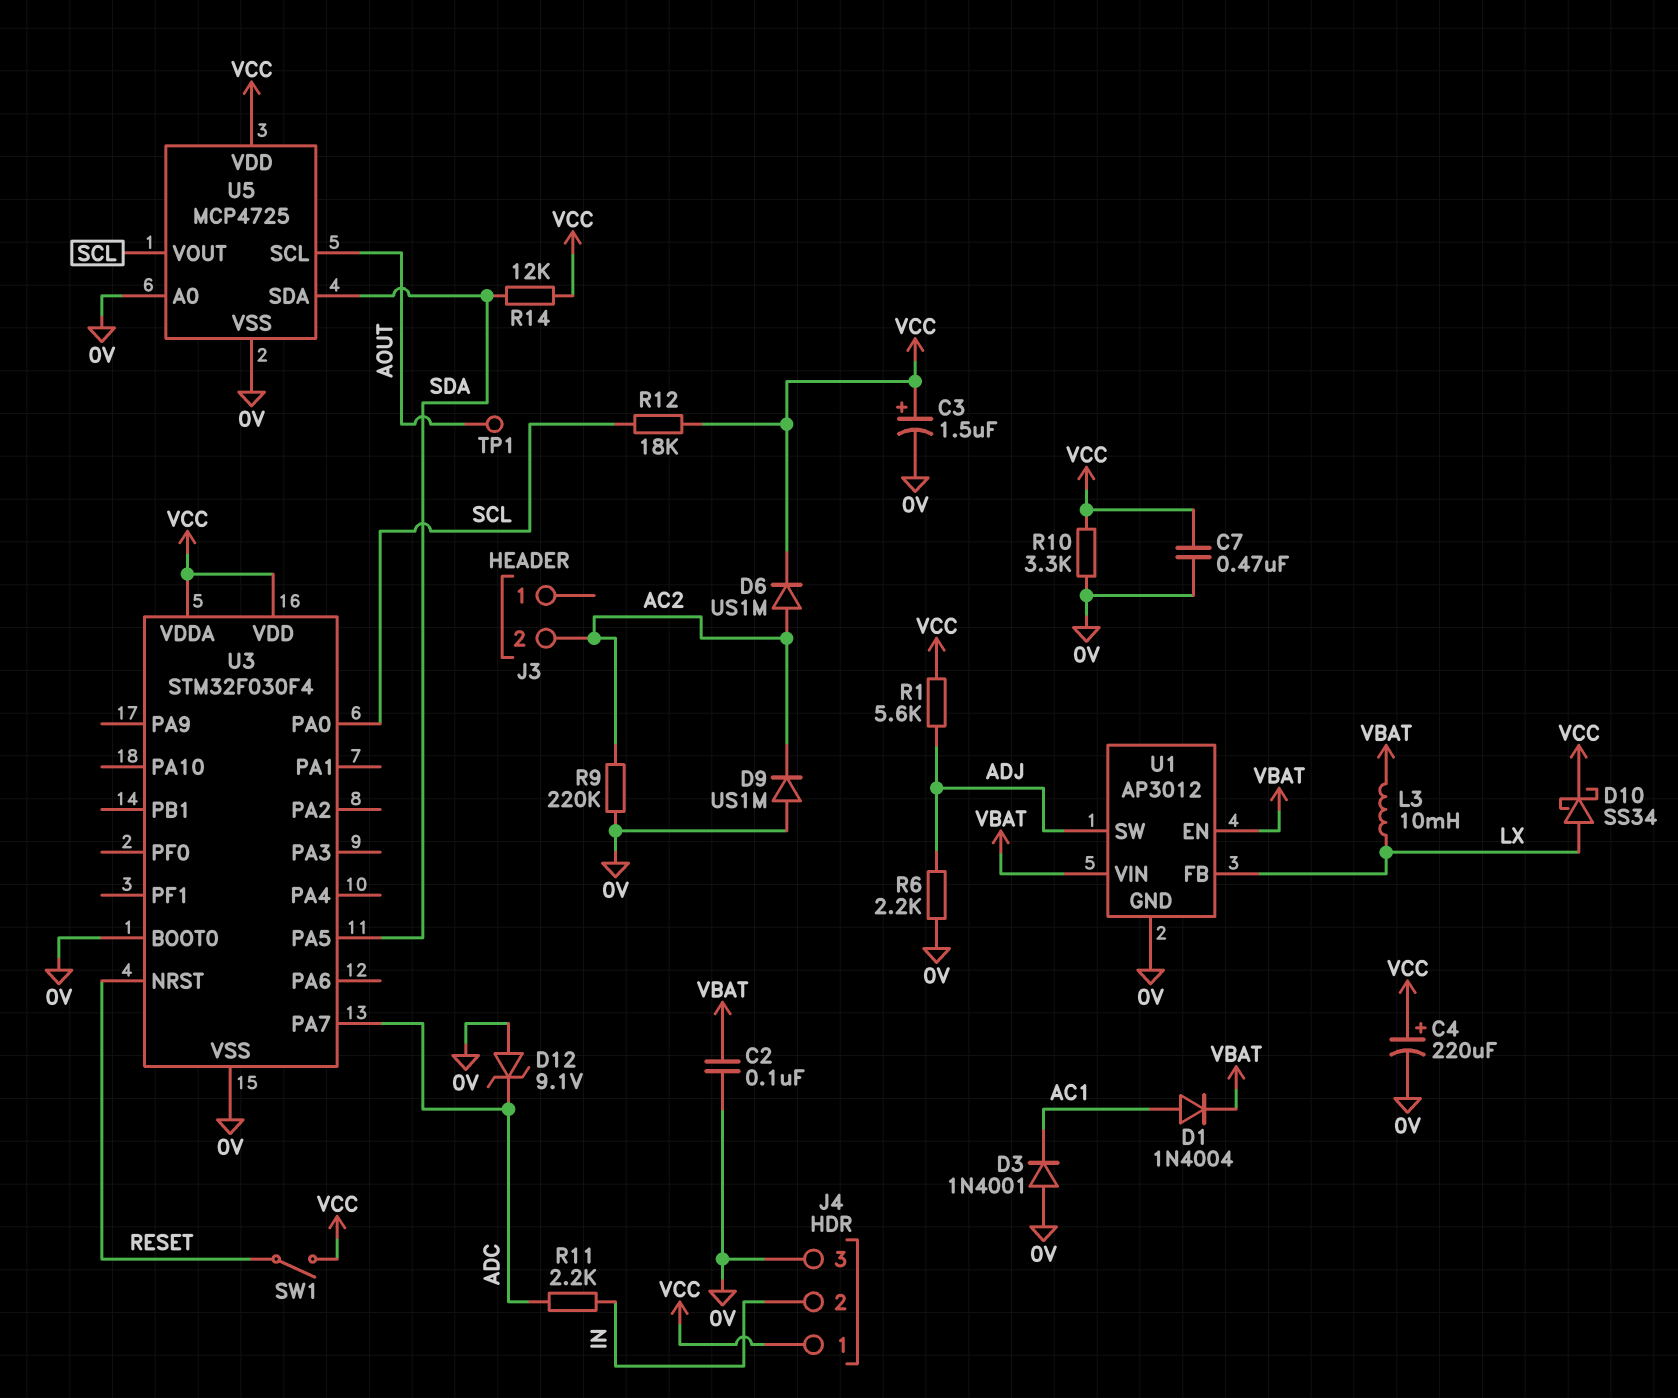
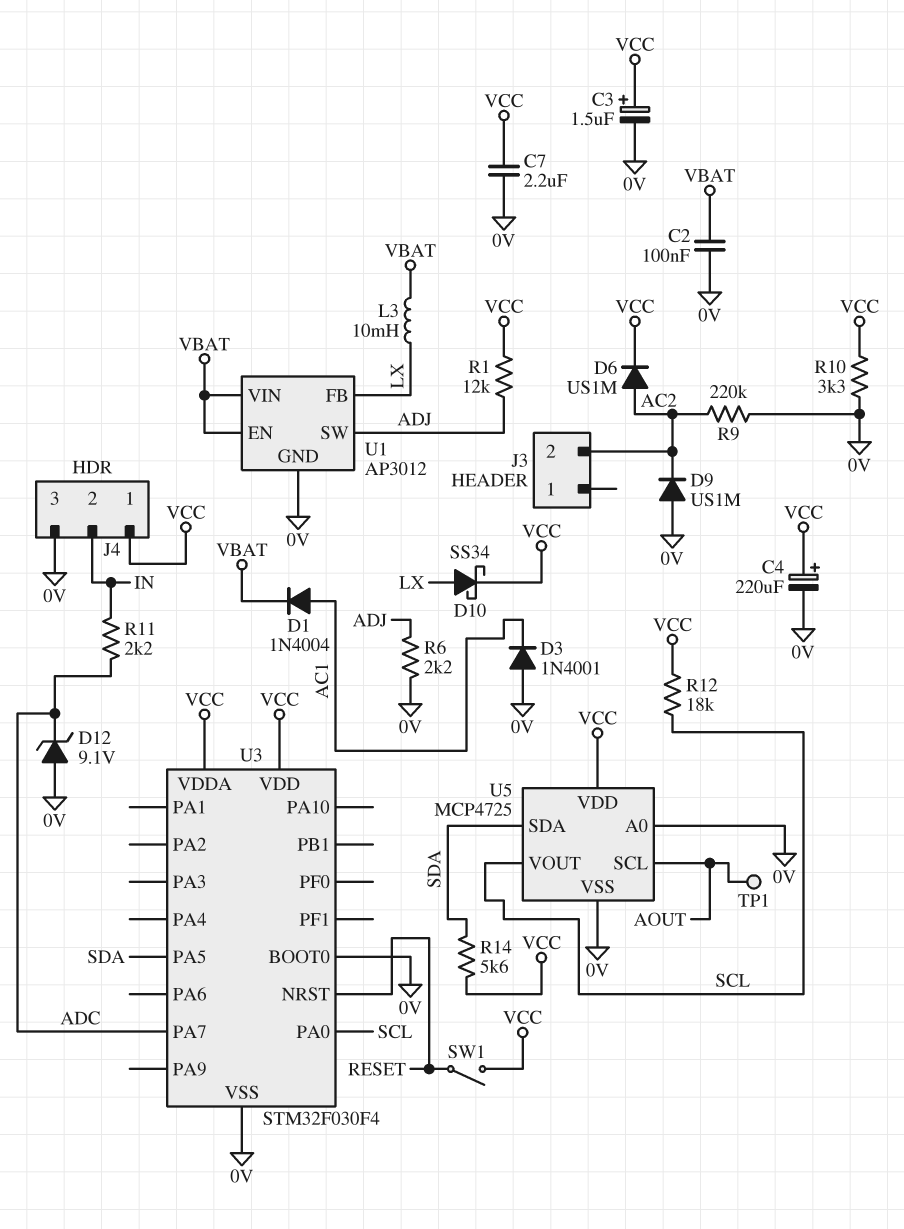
C7: 470nF (0V, VCC) -> 2.2uF (0V, VCC)
R1: 5.6k (ADJ, VCC) -> 12k (ADJ, VCC)
R14: 12k (SDA, VCC) -> 5.6k (SDA, VCC)

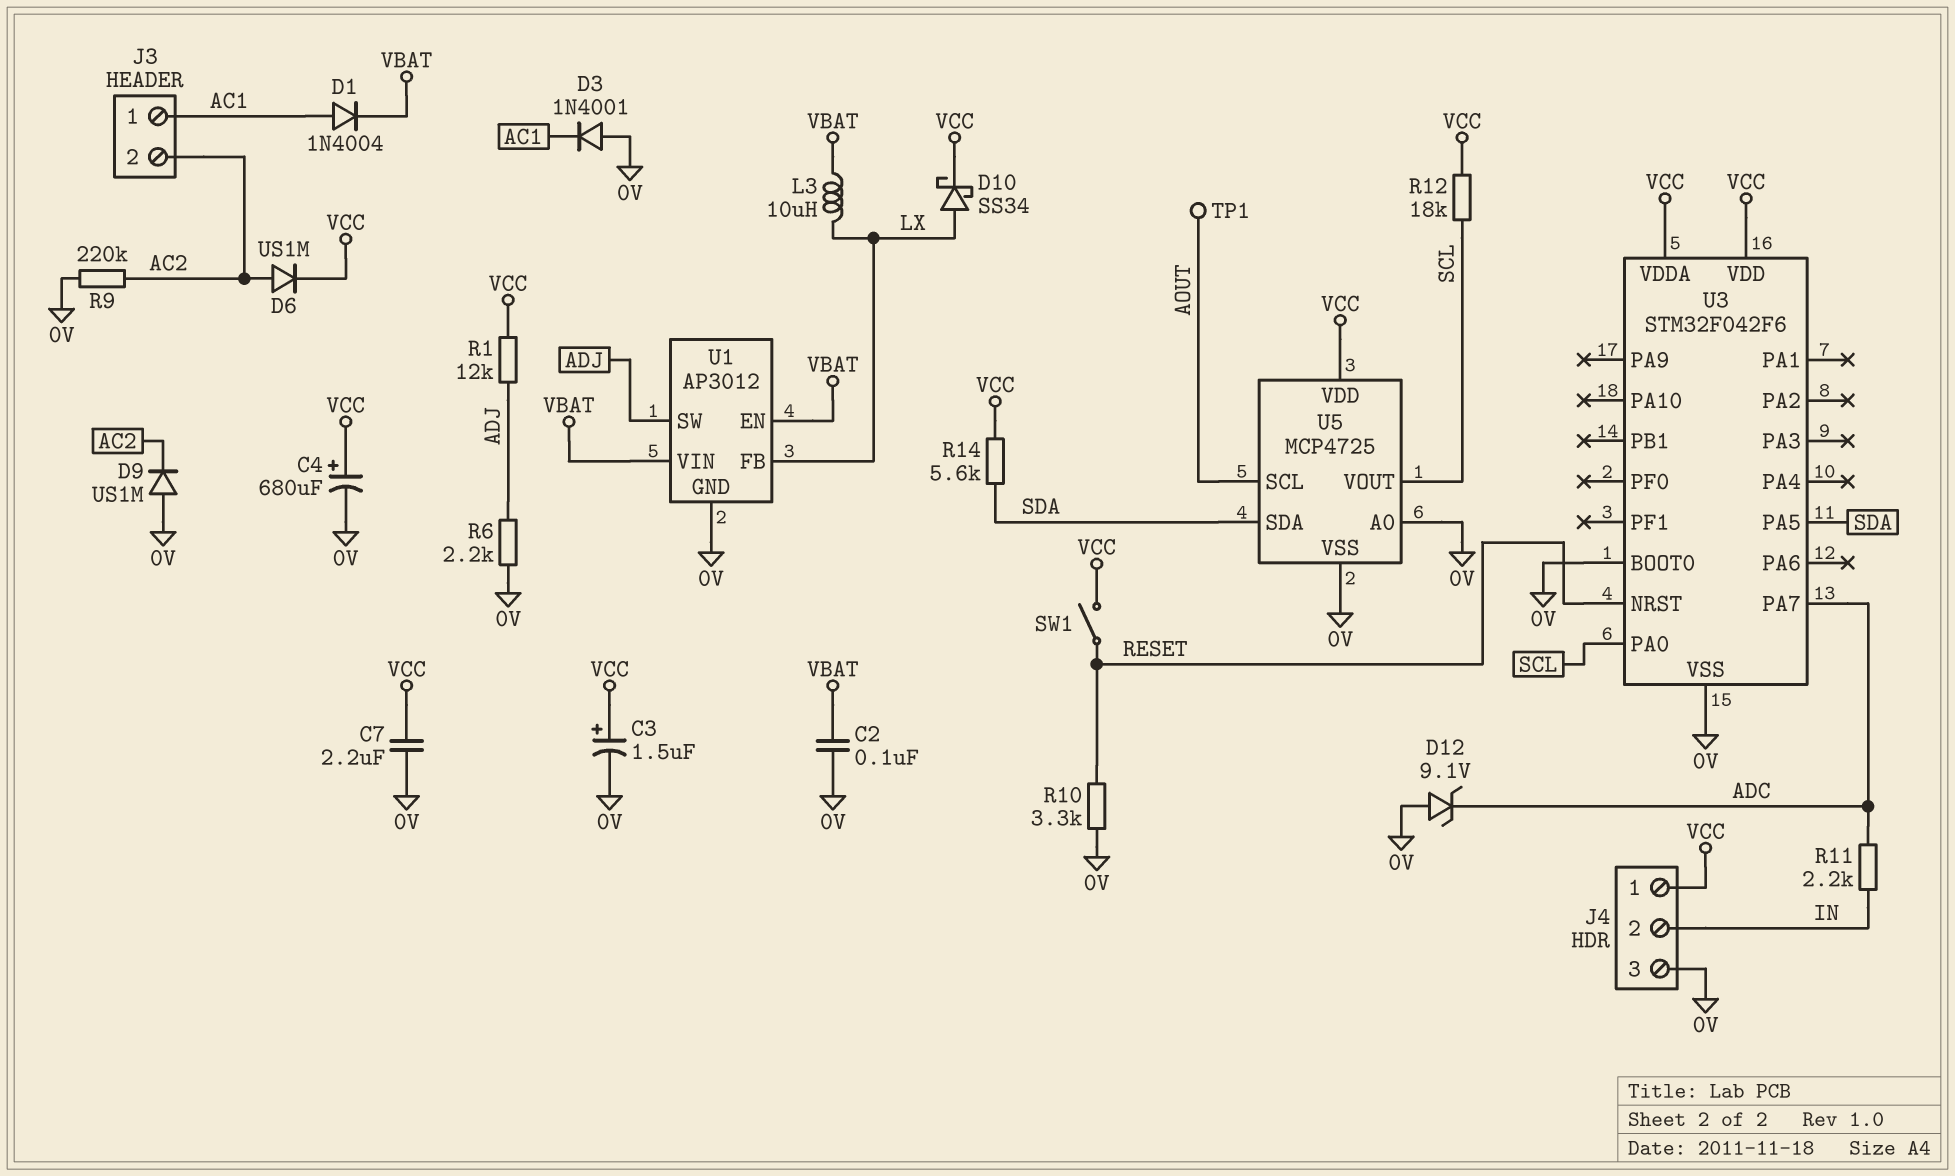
C4: 220uF (plus VCC, minus 0V) -> 680uF (plus VCC, minus 0V)
J3 pin 1: none -> AC1
L3: 10mH (LX, VBAT) -> 10uH (LX, VBAT)
R10: 3.3k (0V, VCC) -> 3.3k (0V, RESET)
U3: STM32F030F4 -> STM32F042F6

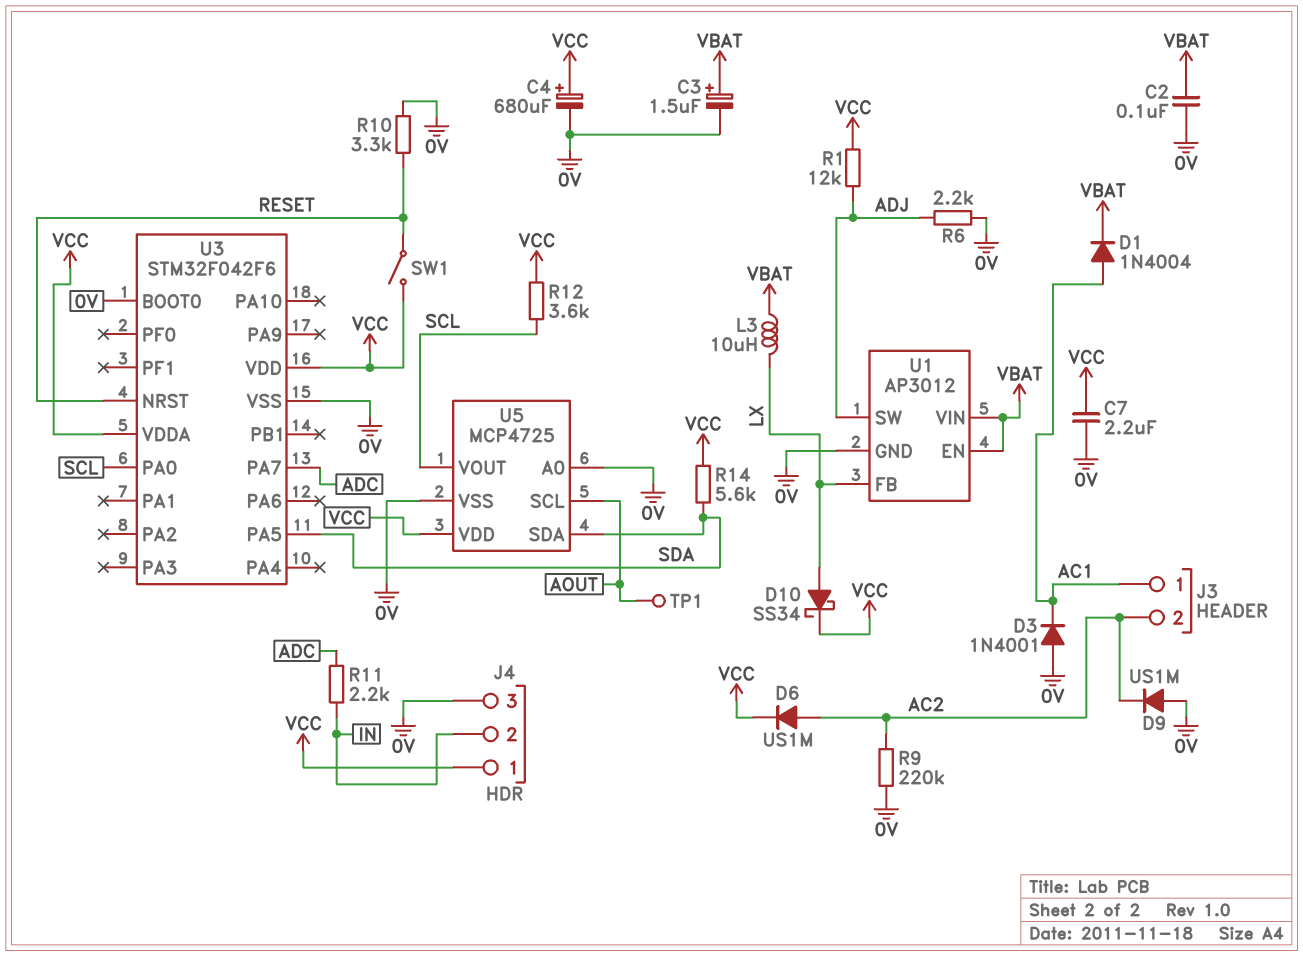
C3: 1.5uF (plus VCC, minus 0V) -> 1.5uF (plus VBAT, minus 0V)
D12: zener 9.1V (A 0V, K ADC) -> none
R12: 18k (SCL, VCC) -> 3.6k (SCL, VCC)

